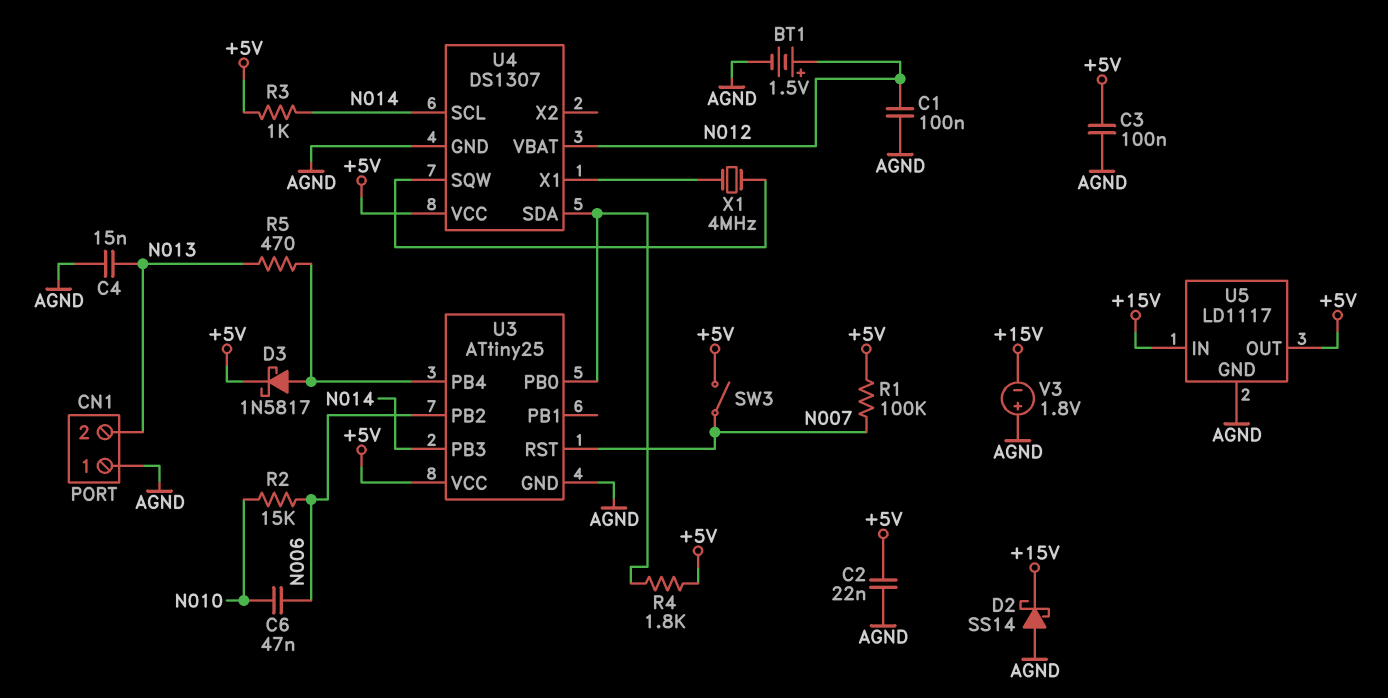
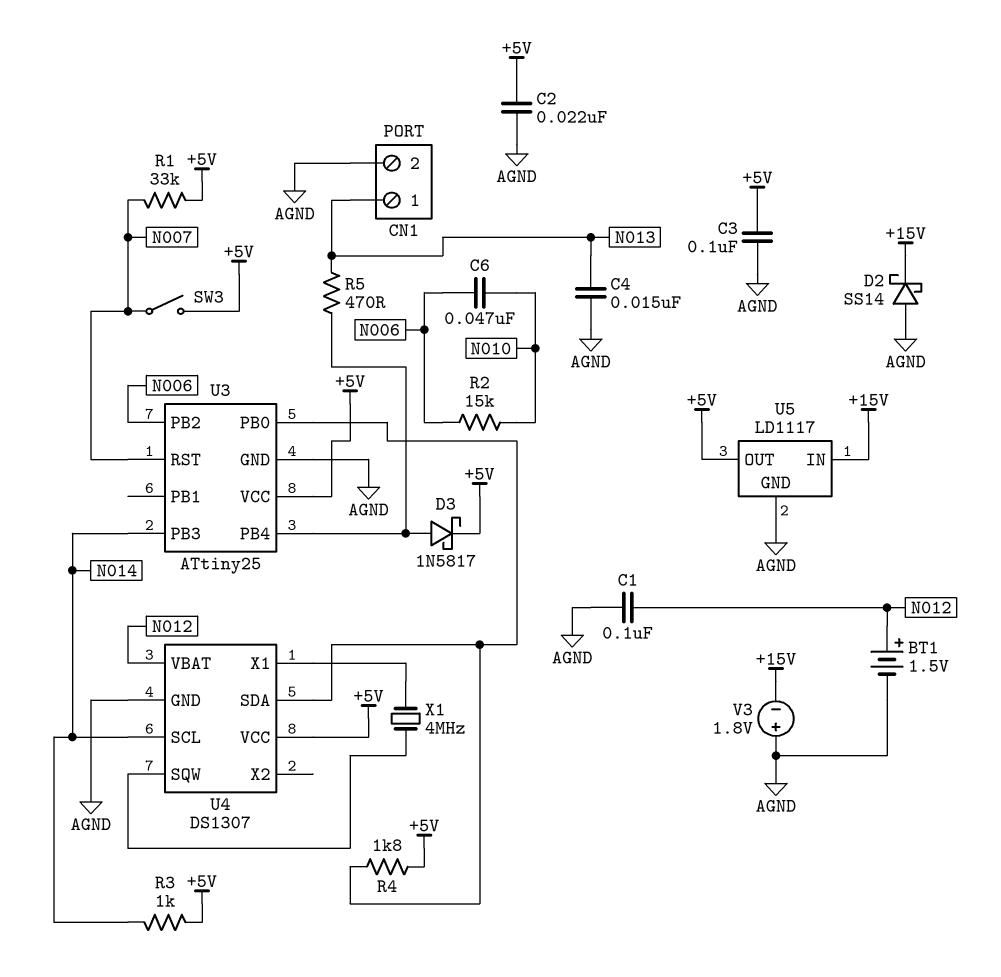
CN1 pin 1: AGND -> N013
CN1 pin 2: N013 -> AGND
R1: 100k (+5V, N007) -> 33k (+5V, N007)

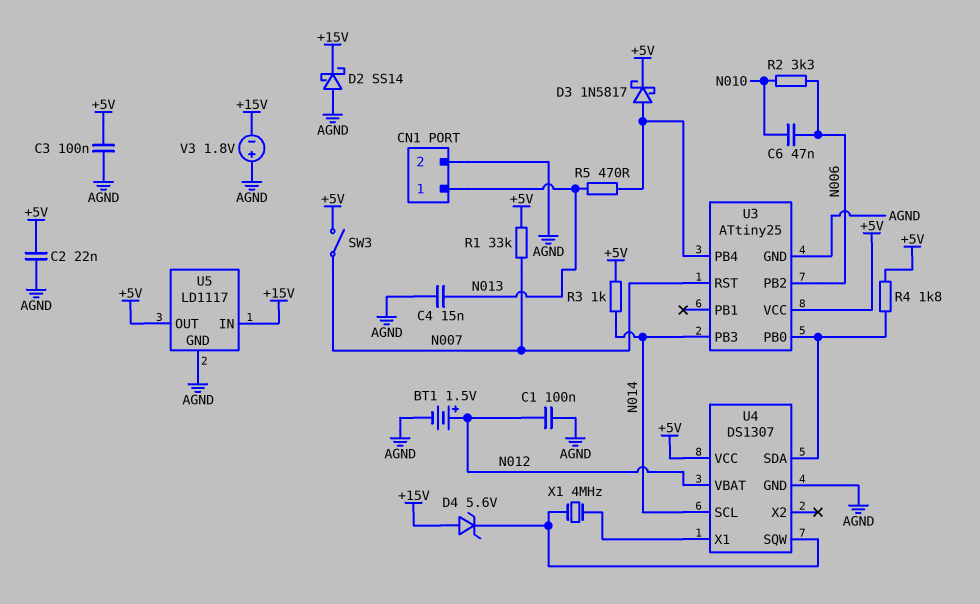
D4: none -> zener 5.6V (A +15V, K U4/SQW)
R2: 15k (N006, N010) -> 3.3k (N006, N010)

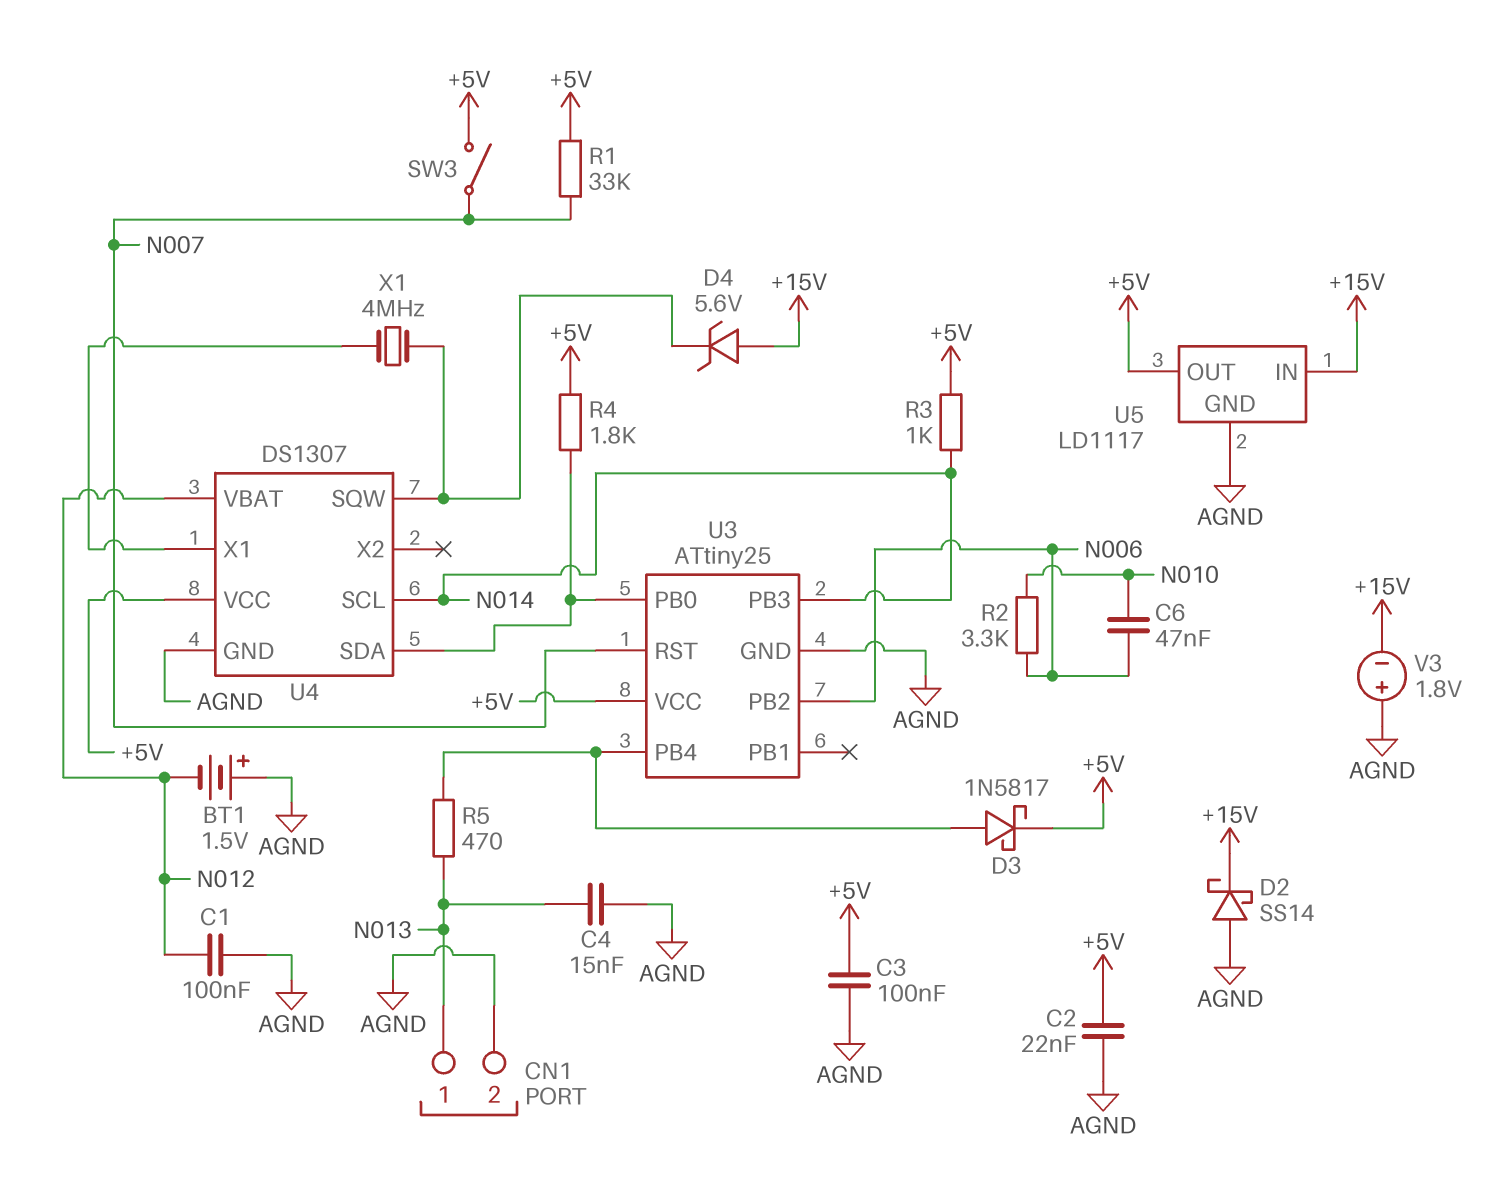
BT1: 1.5V (plus N012, minus AGND) -> 1.5V (plus AGND, minus N012)

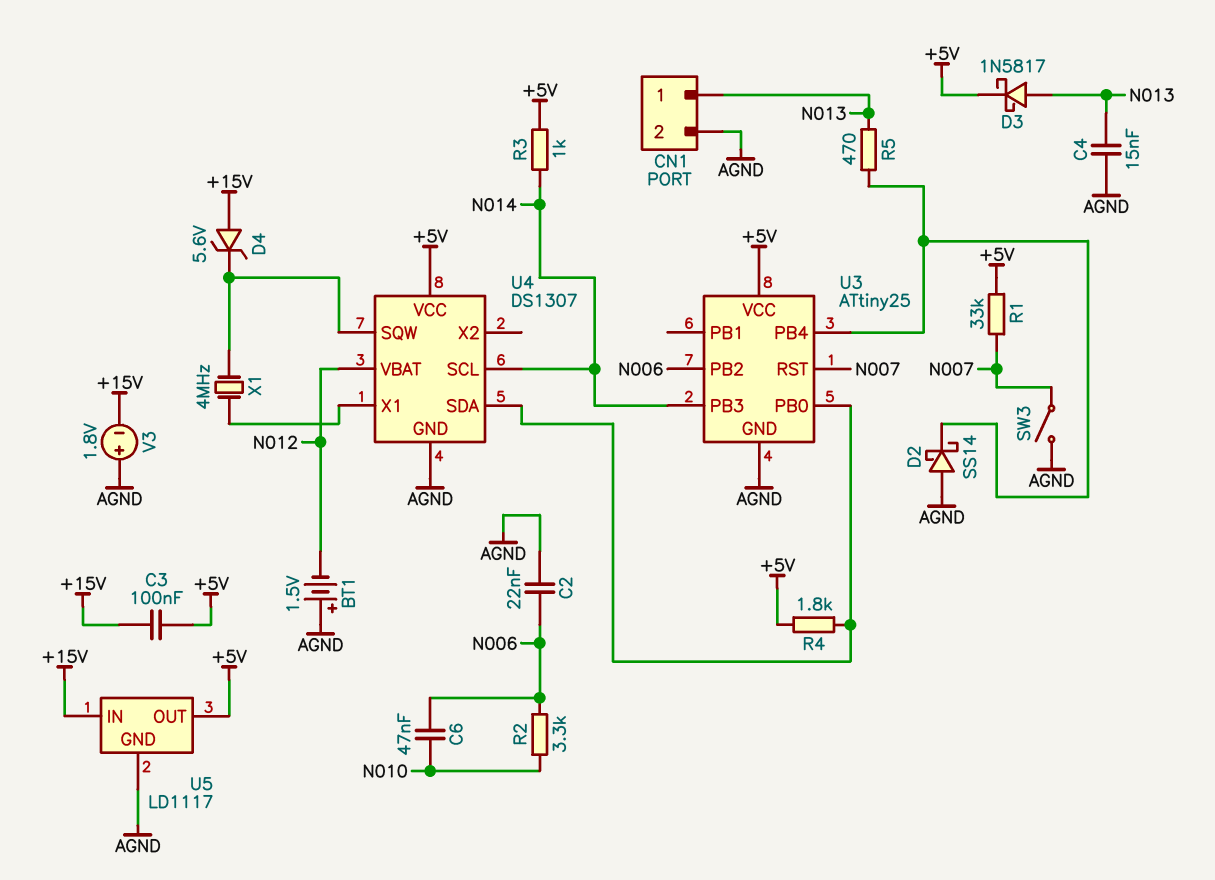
C1: 100nF (AGND, N012) -> none
C2: 22nF (+5V, AGND) -> 22nF (AGND, N006)
C3: 100nF (+5V, AGND) -> 100nF (+5V, +15V)
D2: schottky SS14 (A AGND, K +15V) -> schottky SS14 (A AGND, K U3/PB4)
D3: schottky 1N5817 (A U3/PB4, K +5V) -> schottky 1N5817 (A N013, K +5V)
SW3: switch (+5V, N007) -> switch (AGND, N007)

